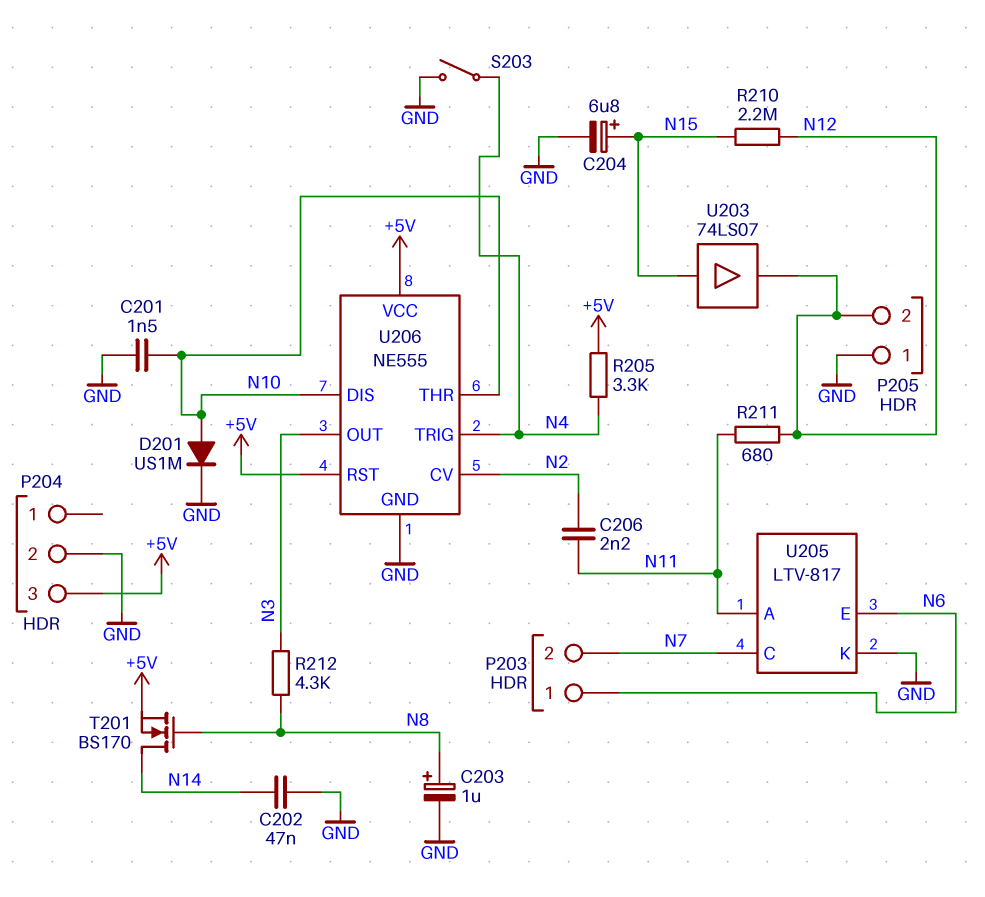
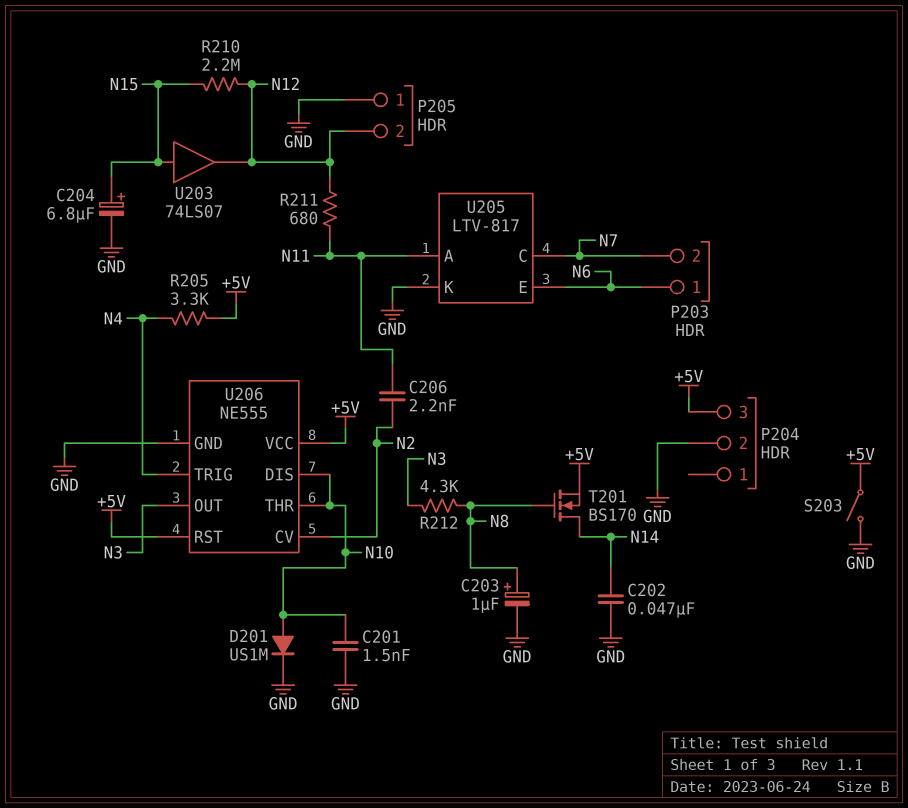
S203: switch (GND, N4) -> switch (+5V, GND)

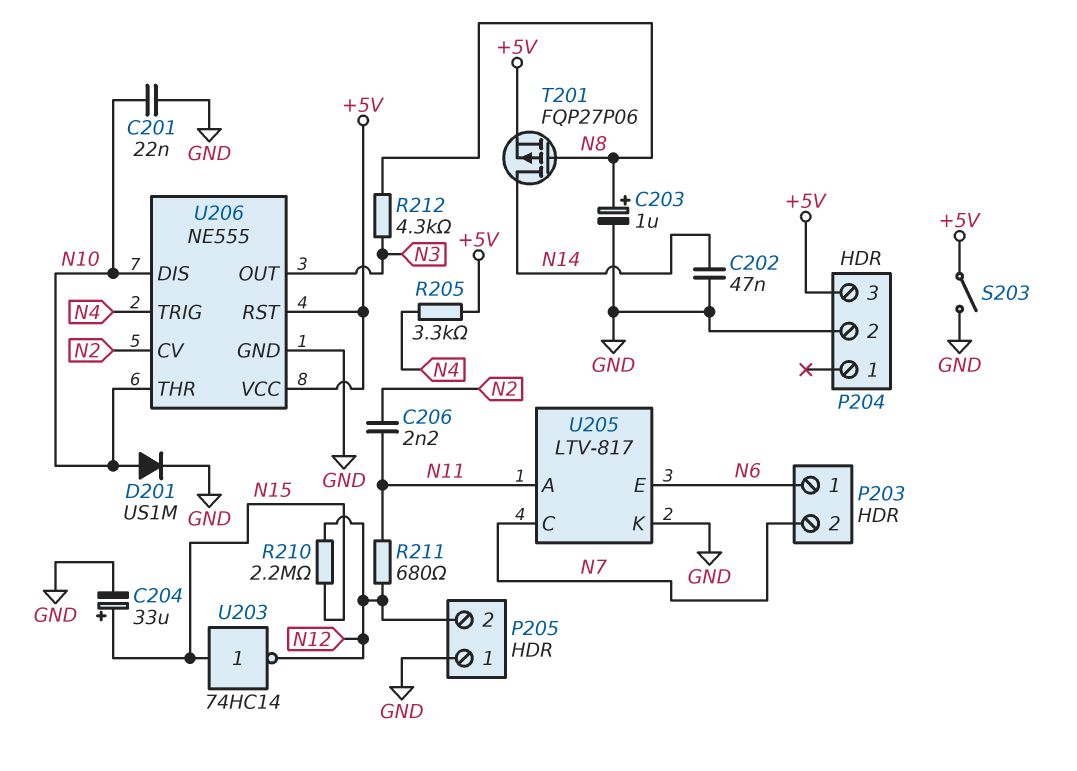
C201: 1.5nF (GND, N10) -> 22nF (GND, N10)
C204: 6.8uF (plus N15, minus GND) -> 33uF (plus N15, minus GND)
T201: NMOS BS170 (G N8, D N14, S +5V) -> PMOS FQP27P06 (G N8, D N14, S +5V)
U203: buffer 74LS07 (in N15, out N12) -> NOT 74HC14 (in N15, out N12)

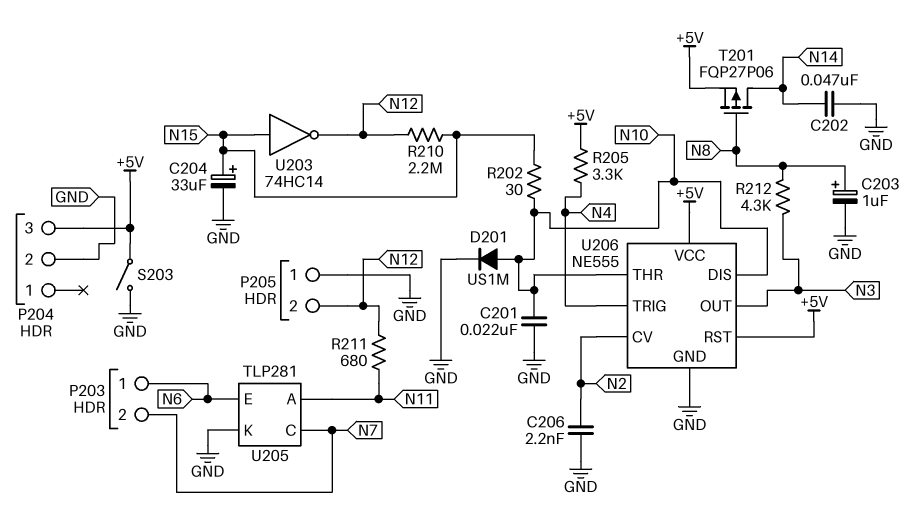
C206: 2.2nF (N2, N11) -> 2.2nF (GND, N2)
R202: none -> 30 (N10, N15)
U205: LTV-817 -> TLP281

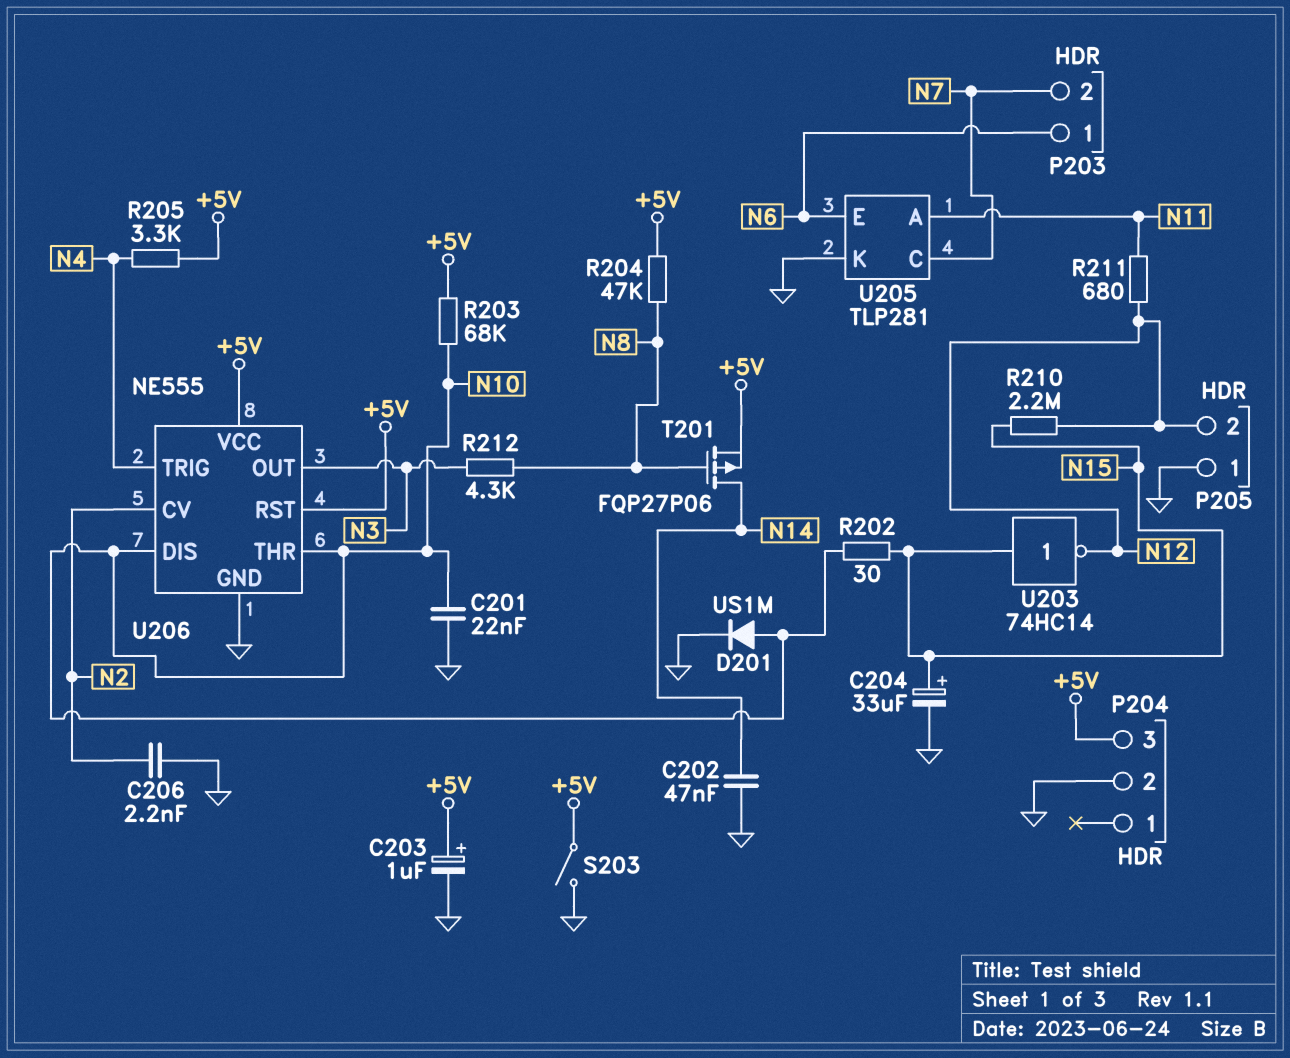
C203: 1uF (plus N8, minus GND) -> 1uF (plus +5V, minus GND)
R203: none -> 68k (+5V, N10)
R204: none -> 47k (+5V, N8)

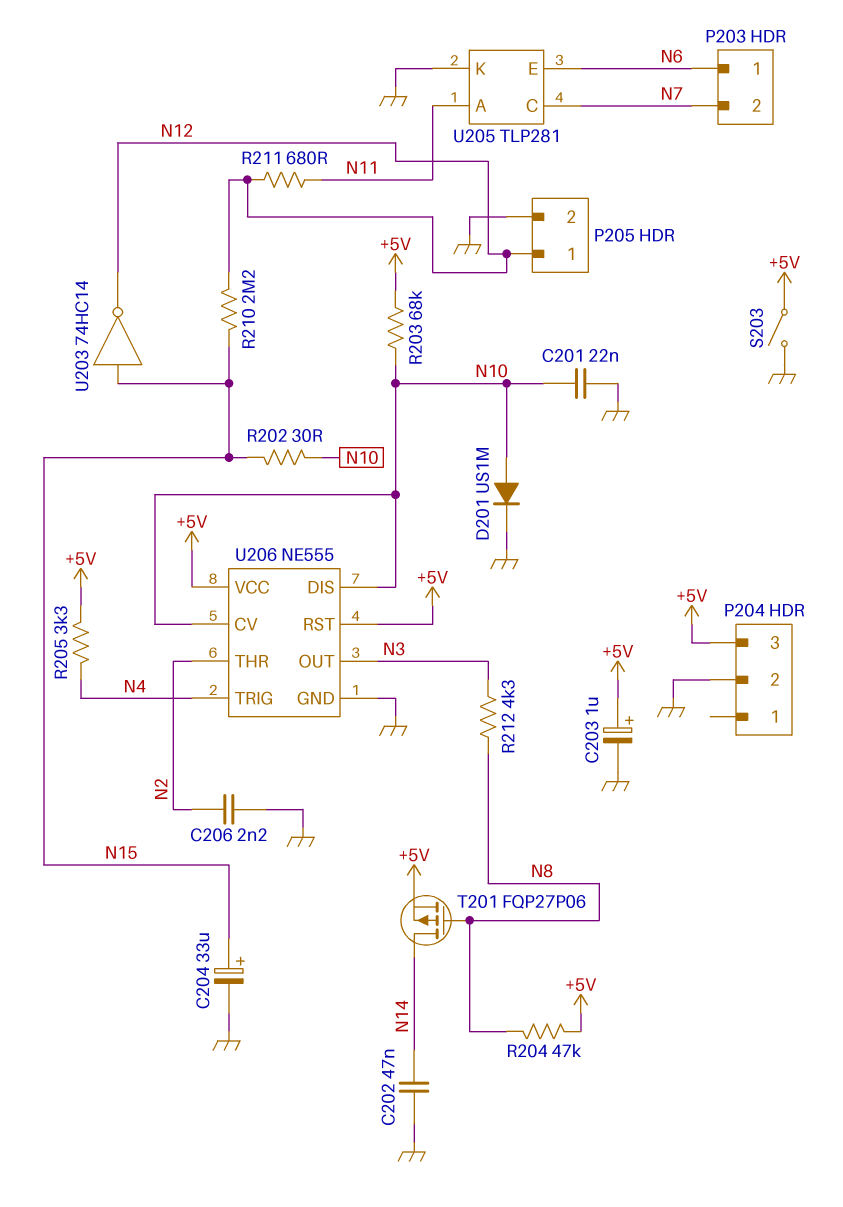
P205 pin 1: GND -> N12
P205 pin 2: N12 -> GND
U206 pin CV: N2 -> N10
U206 pin THR: N10 -> N2

